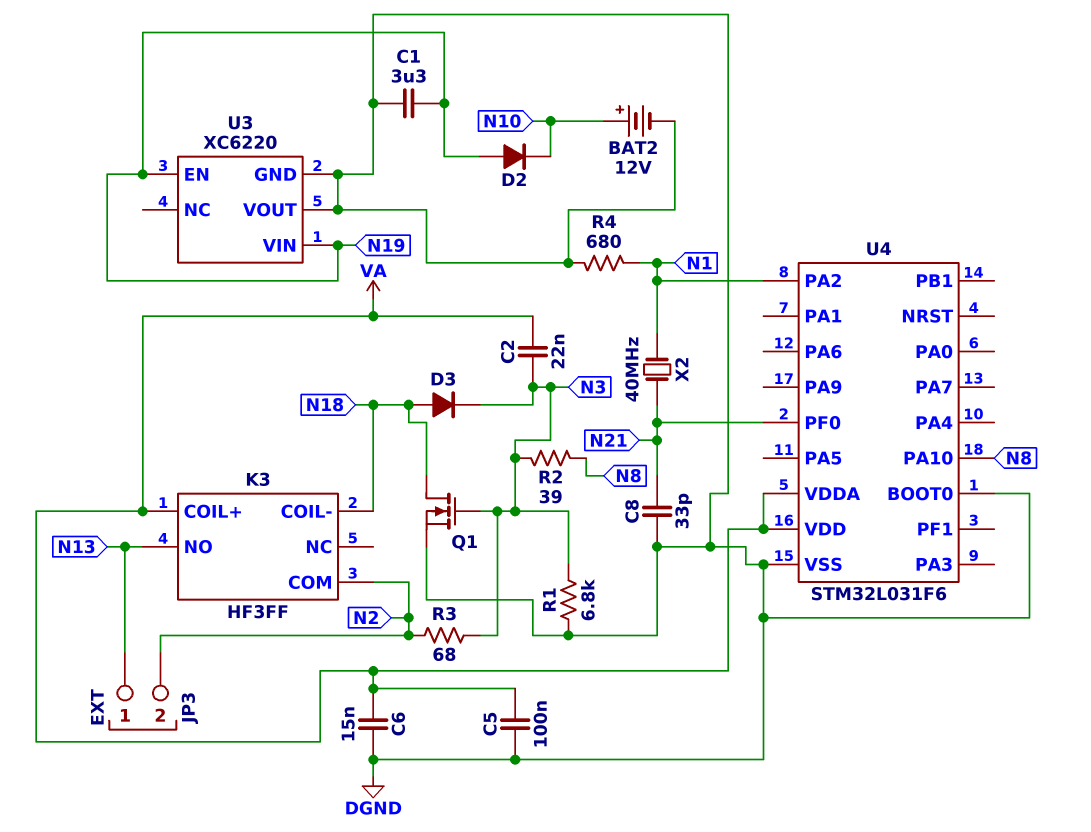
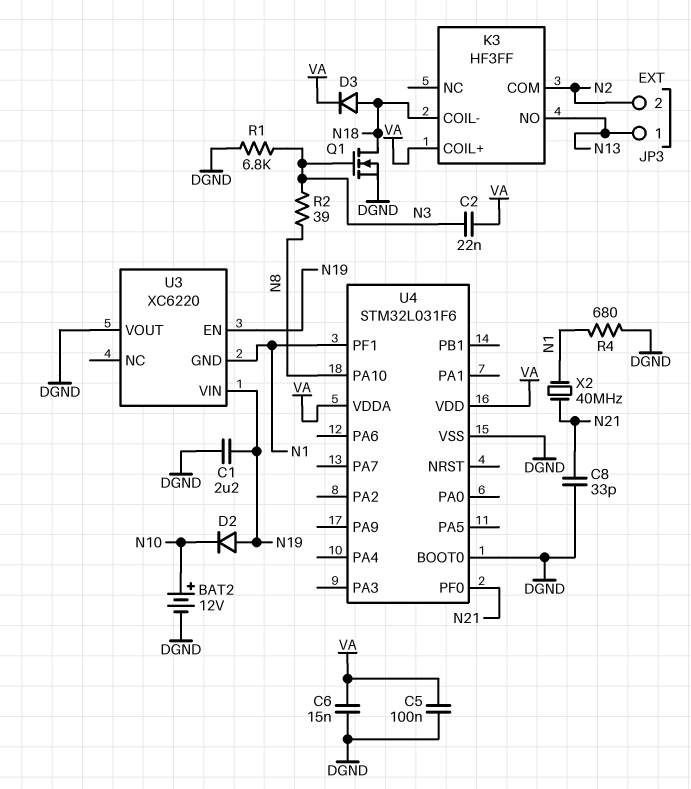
C1: 3.3uF (DGND, N19) -> 2.2uF (DGND, N19)
D3: diode (A N18, K N3) -> diode (A N18, K VA)
R3: 68 (N2, N3) -> none
U3 pin GND: DGND -> N1
U4 pin PA2: N1 -> none
U4 pin PF1: none -> N1

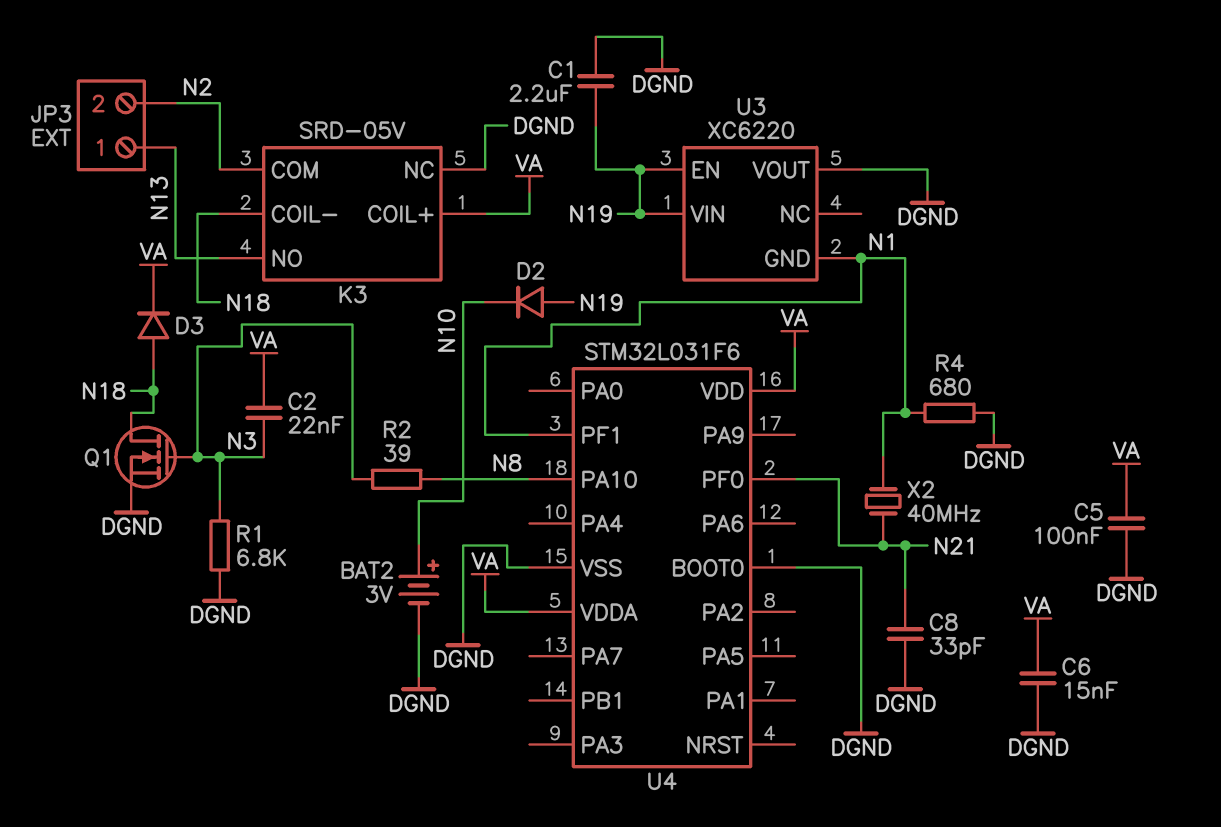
BAT2: 12V (plus N10, minus DGND) -> 3V (plus N10, minus DGND)
K3: HF3FF -> SRD-05V
K3 pin NC: none -> DGND

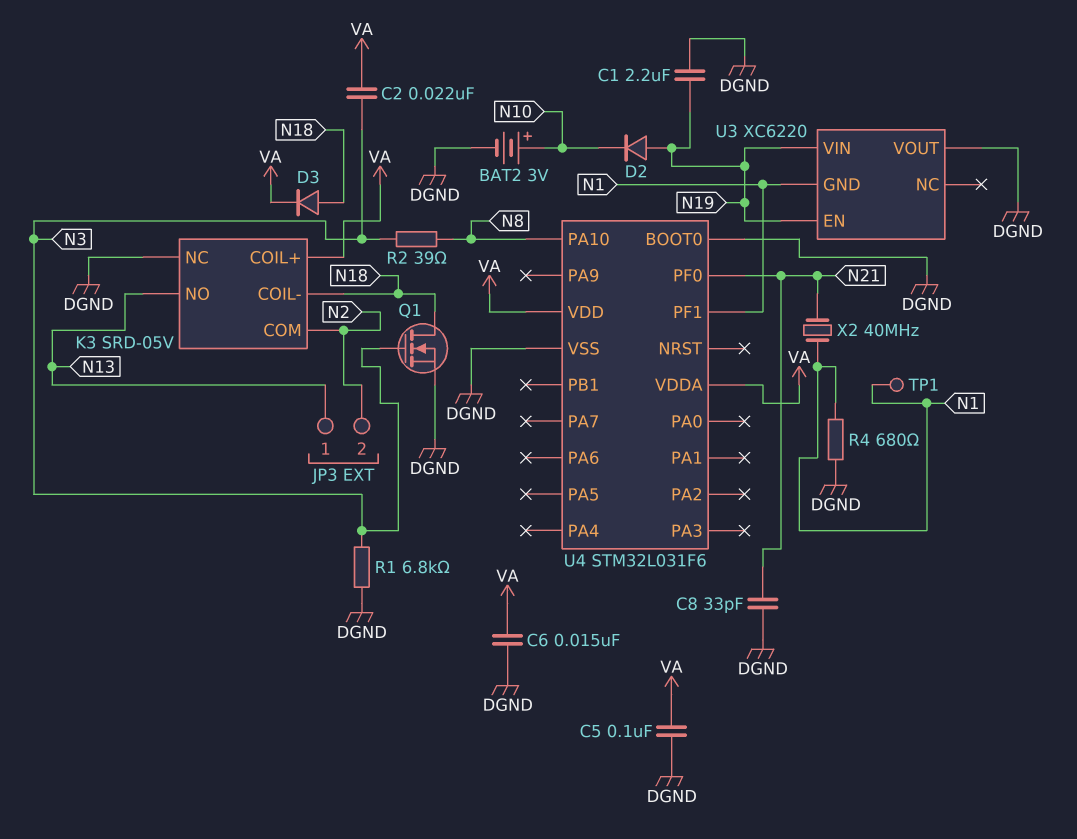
TP1: none -> test point (N1)

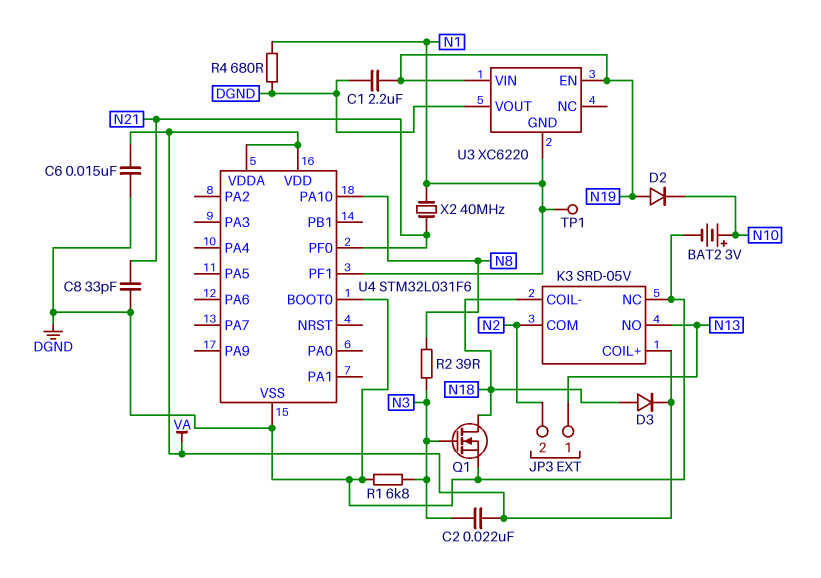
C5: 100nF (DGND, VA) -> none

